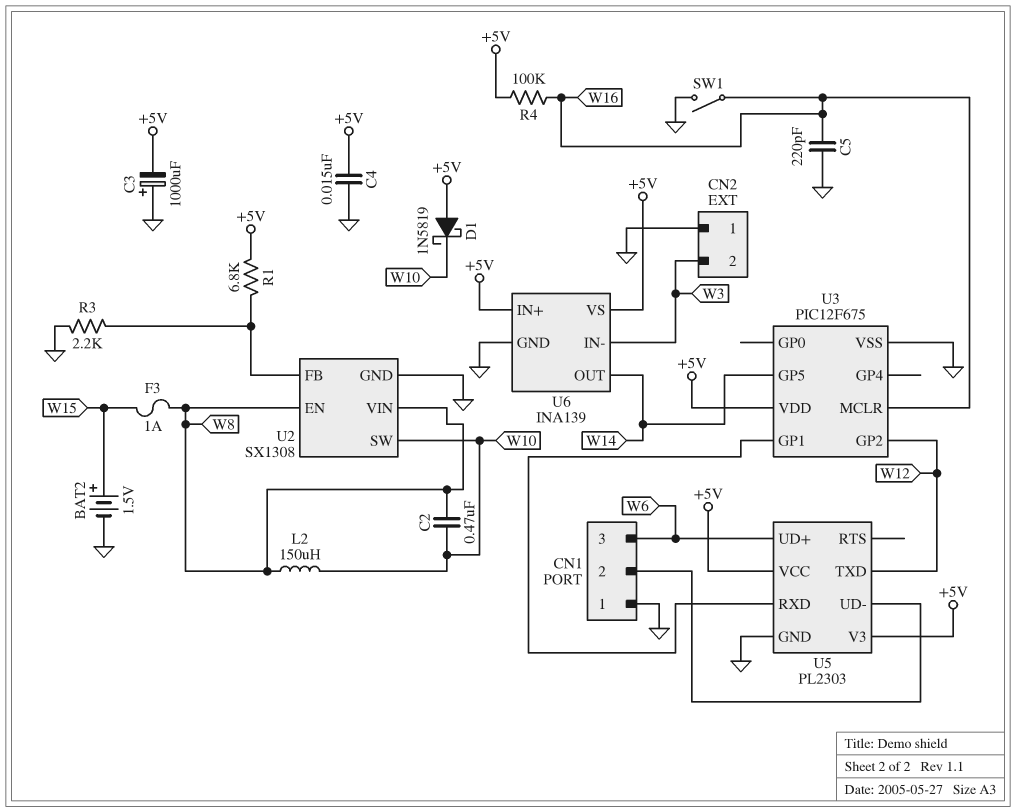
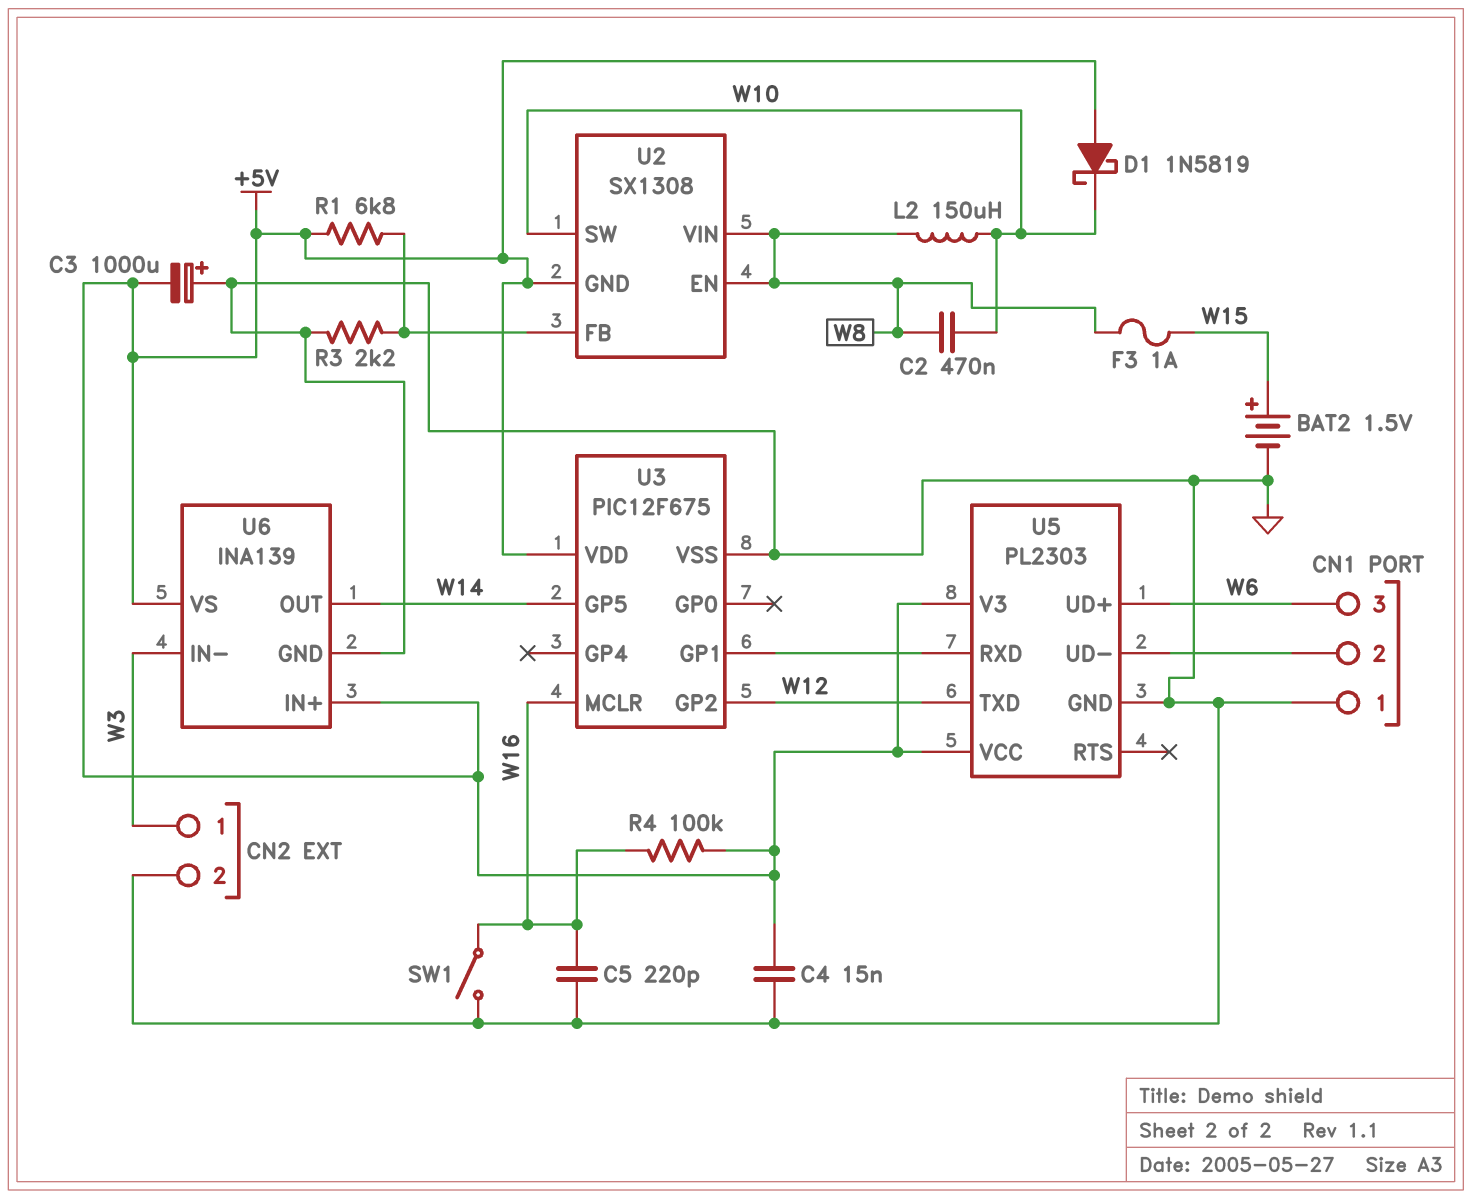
CN2 pin 1: GND -> W3
CN2 pin 2: W3 -> GND
U2 pin GND: GND -> +5V

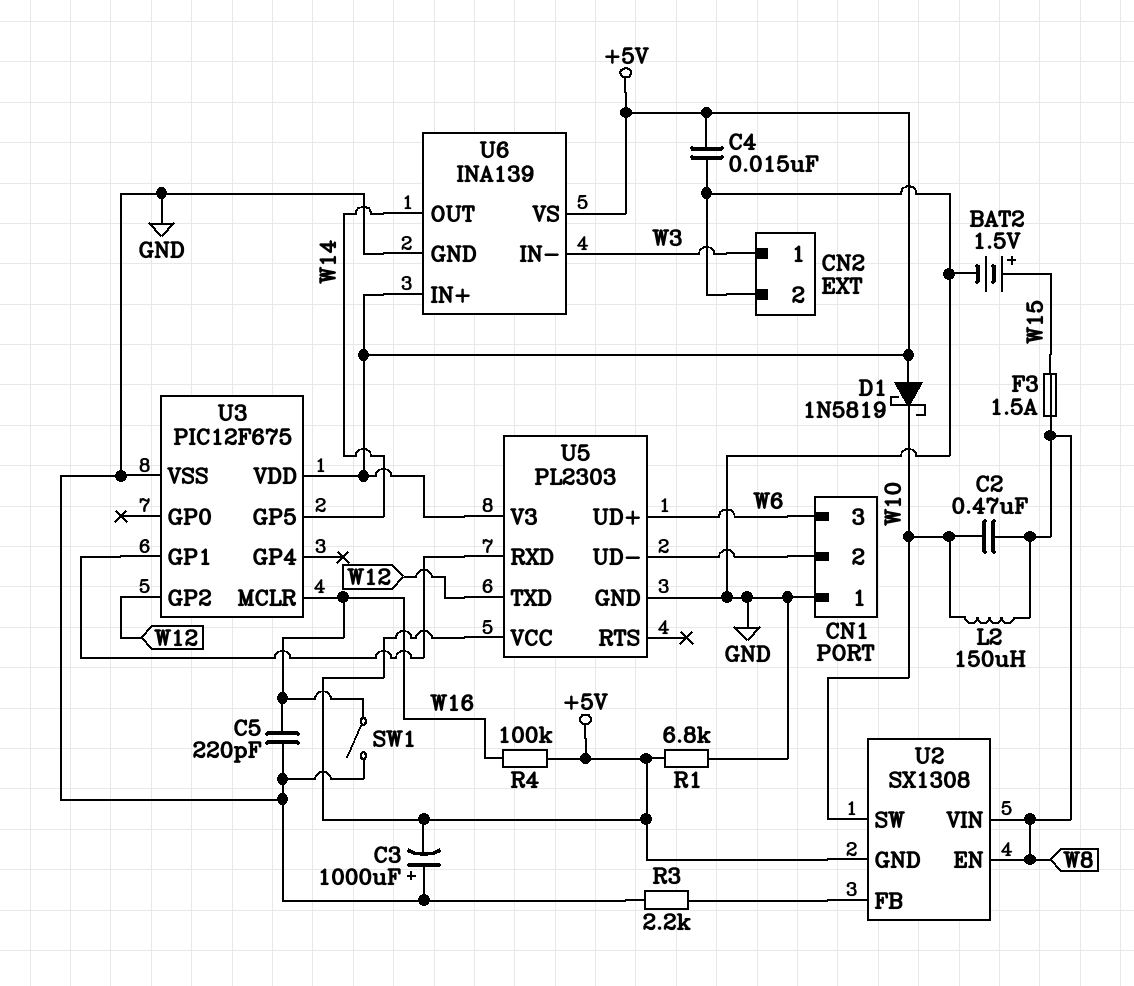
F3: 1A (W8, W15) -> 1.5A (W8, W15)
R1: 6.8k (+5V, U2/FB) -> 6.8k (+5V, GND)

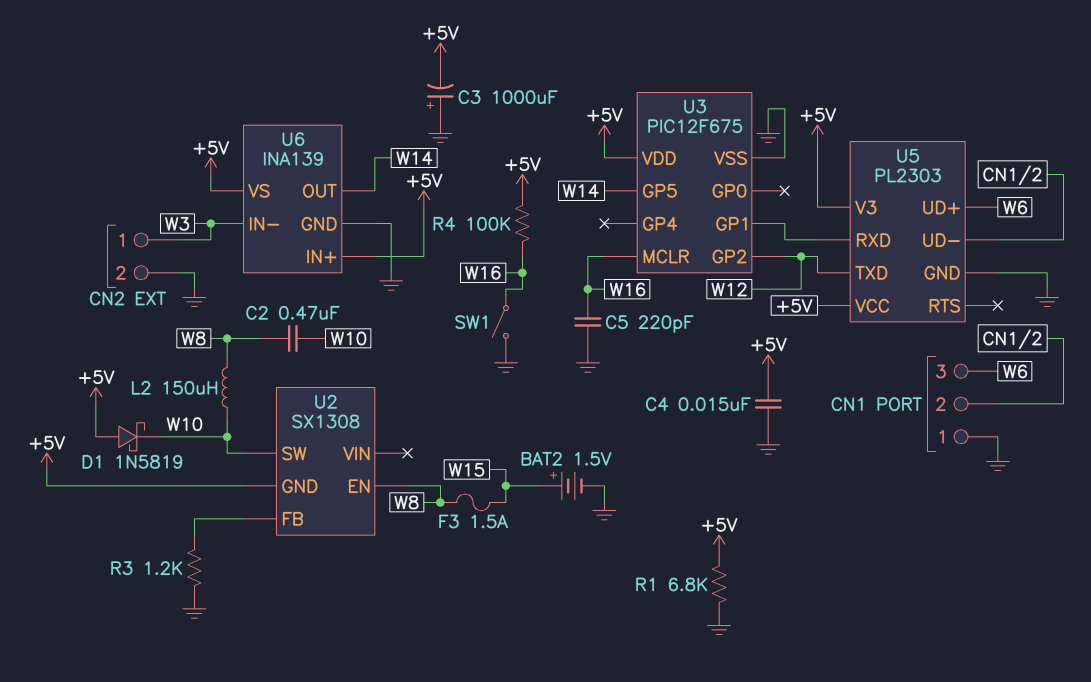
R3: 2.2k (GND, U2/FB) -> 1.2k (GND, U2/FB)
U2 pin VIN: W8 -> none

